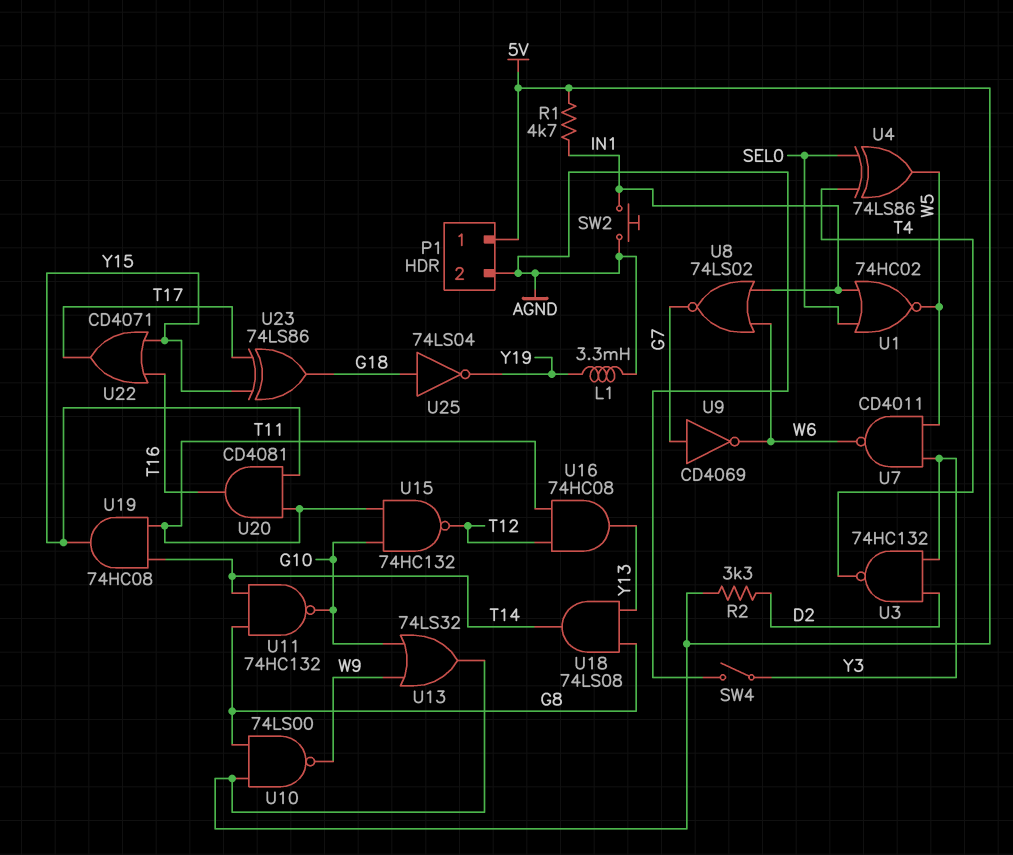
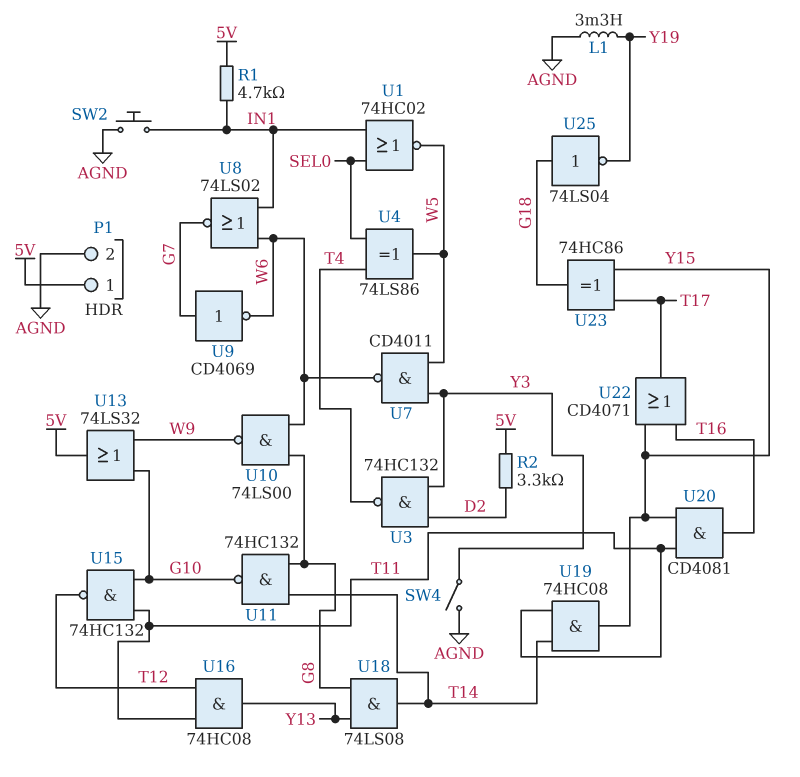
U10: NAND 74LS00 (in 5V, in G8, out W9) -> NAND 74LS00 (in G8, in W6, out W9)
U23: XOR 74LS86 (in T17, in Y15, out G18) -> XOR 74HC86 (in T17, in Y15, out G18)

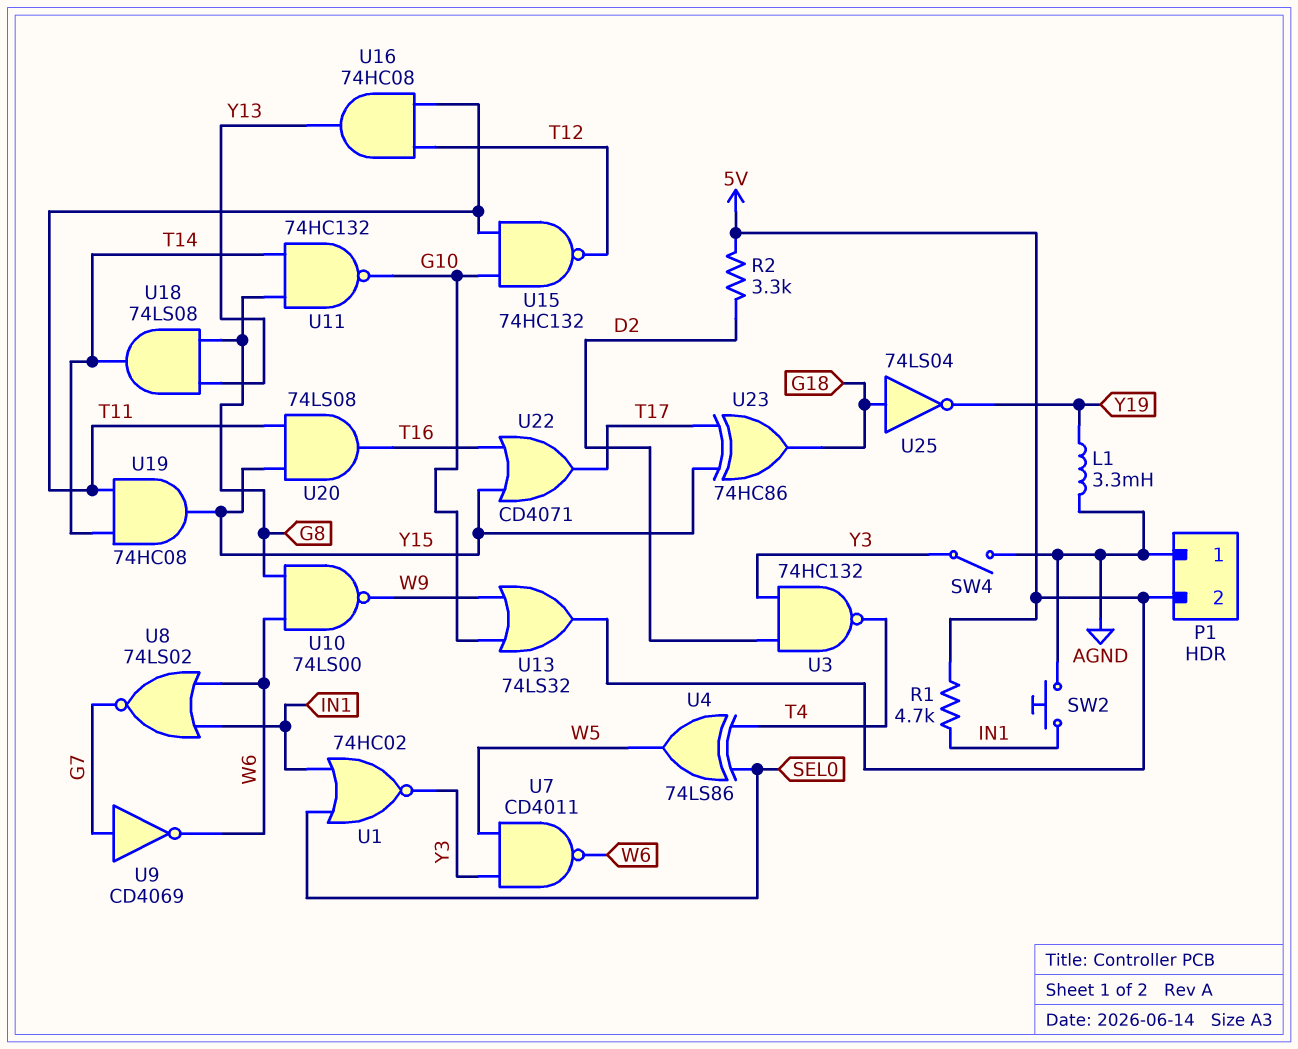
P1 pin 1: 5V -> AGND
P1 pin 2: AGND -> 5V
U1: NOR 74HC02 (in IN1, in SEL0, out W5) -> NOR 74HC02 (in IN1, in SEL0, out Y3)
U20: AND CD4081 (in T11, in Y15, out T16) -> AND 74LS08 (in T11, in Y15, out T16)

